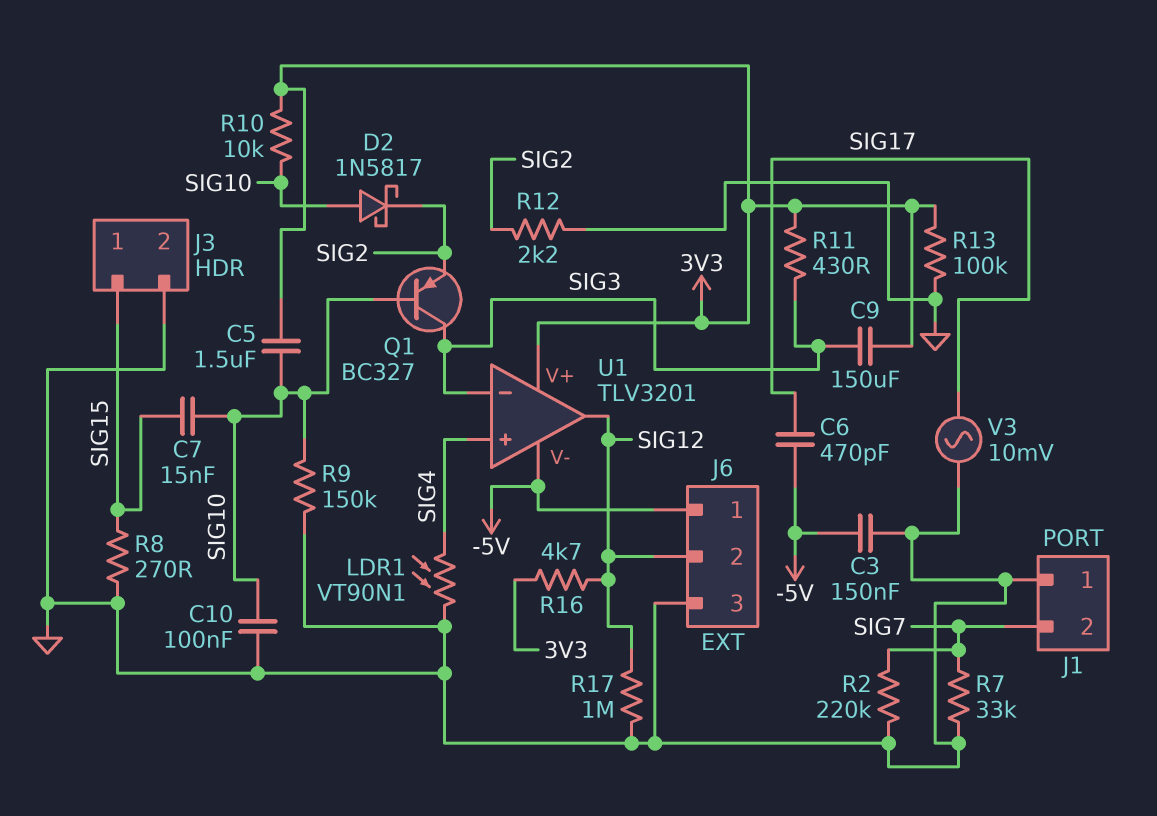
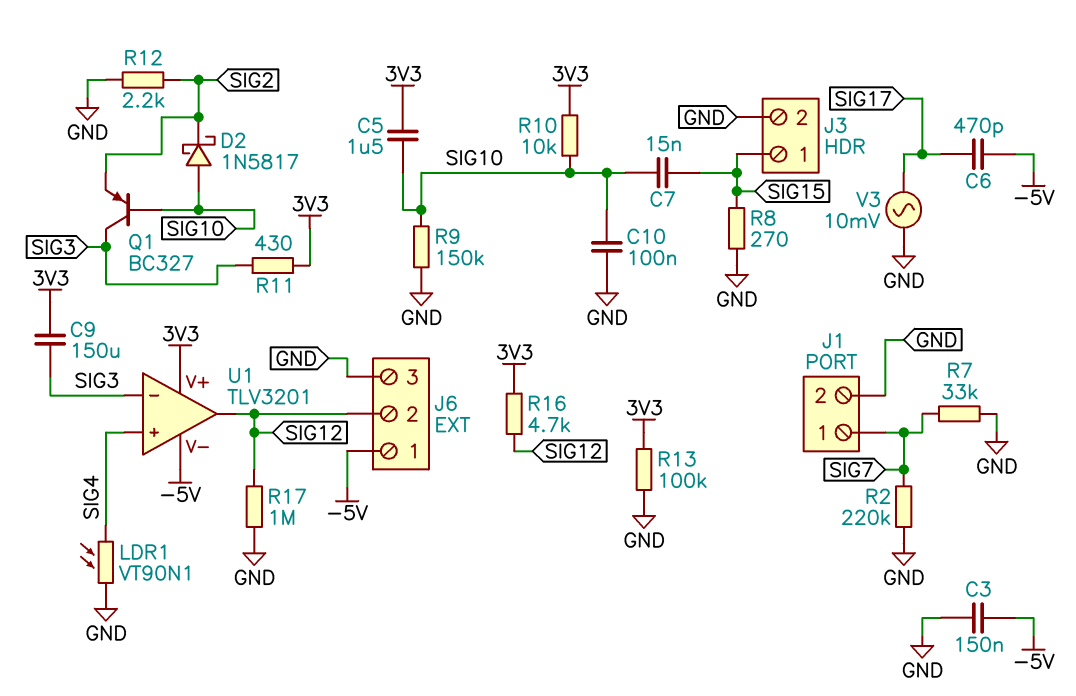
J1 pin 1: GND -> SIG7
J1 pin 2: SIG7 -> GND

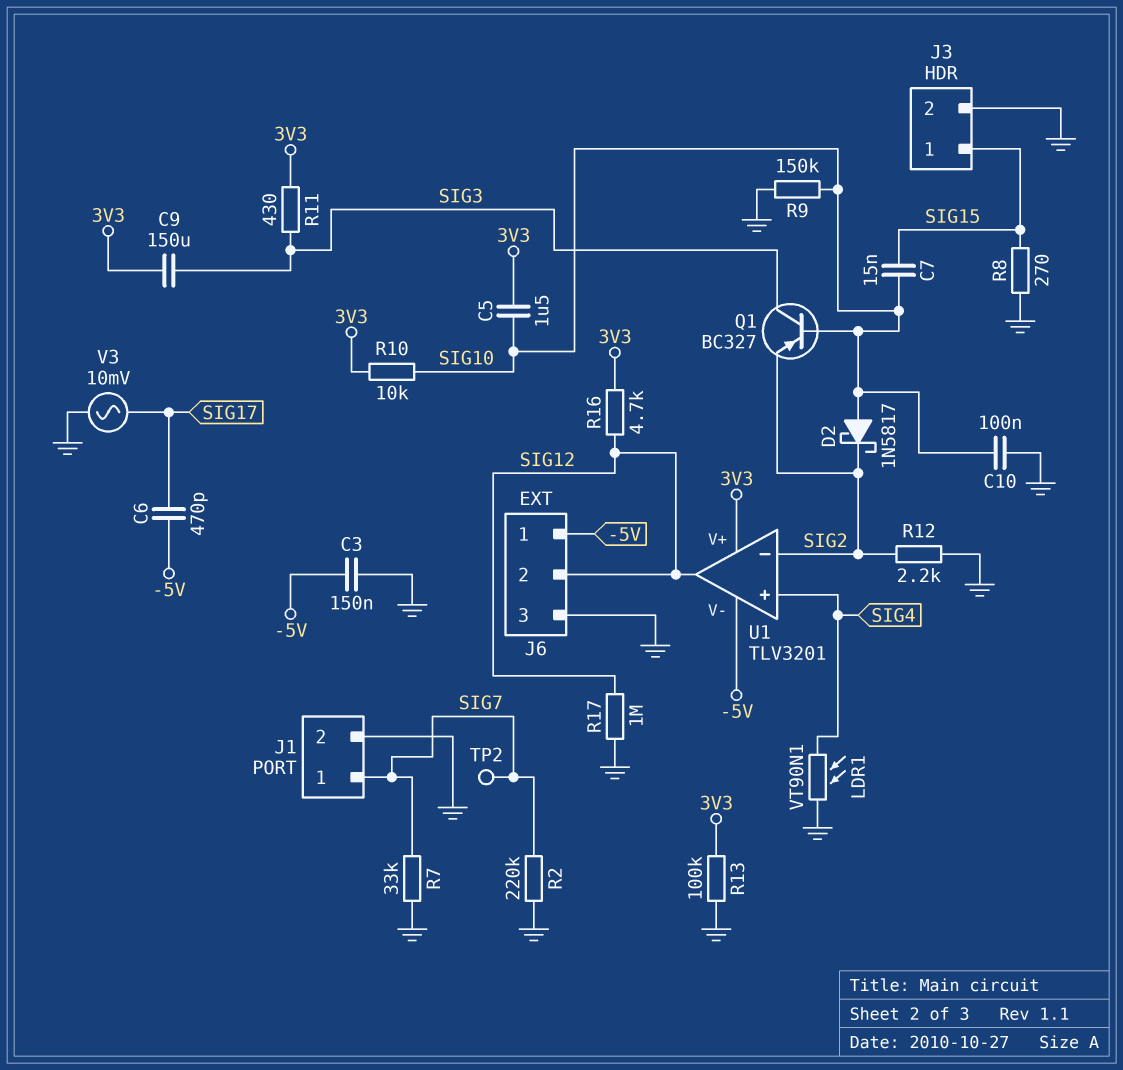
TP2: none -> test point (SIG7)
U1 pin in-: SIG3 -> SIG2

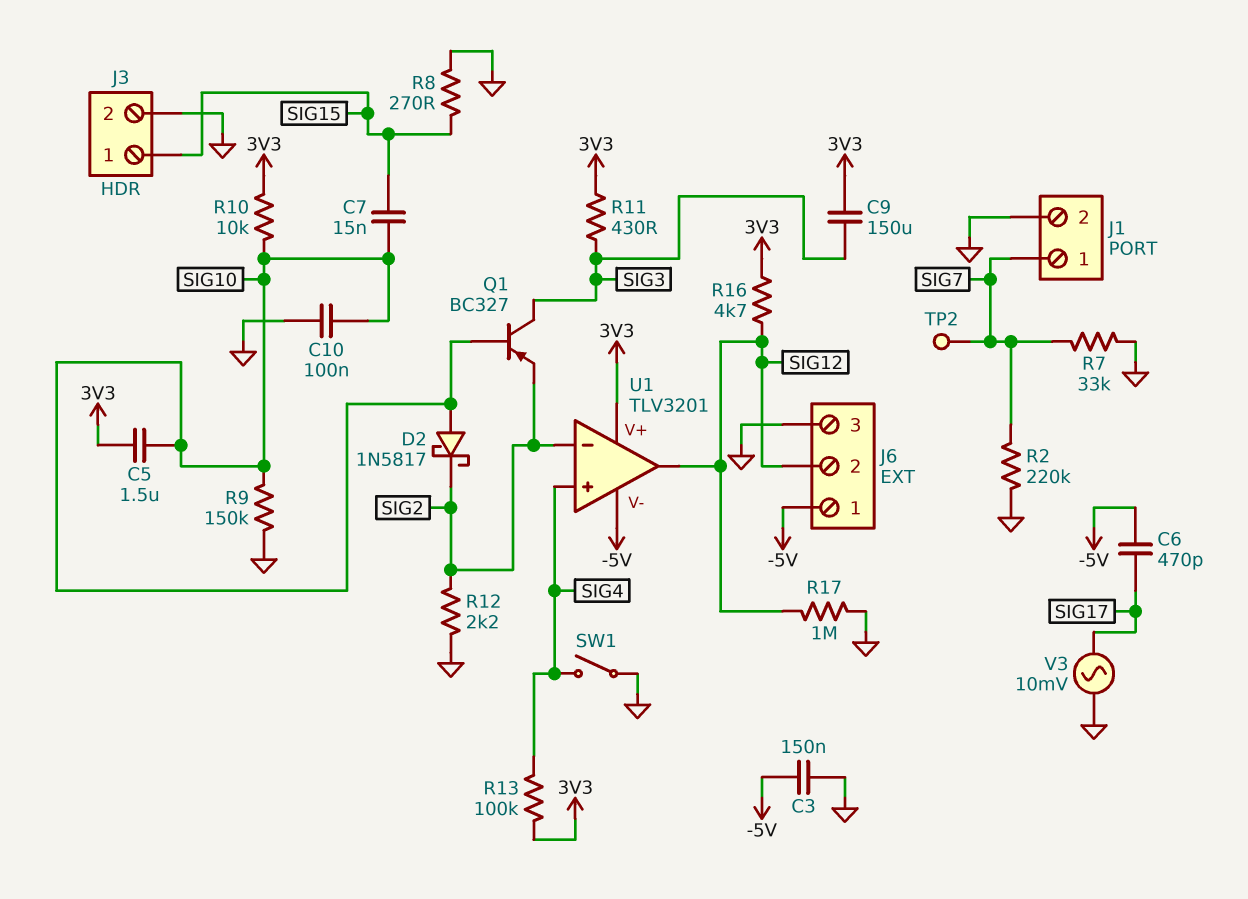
LDR1: VT90N1 (GND, SIG4) -> none
R13: 100k (3V3, GND) -> 100k (3V3, SIG4)
SW1: none -> switch (GND, SIG4)

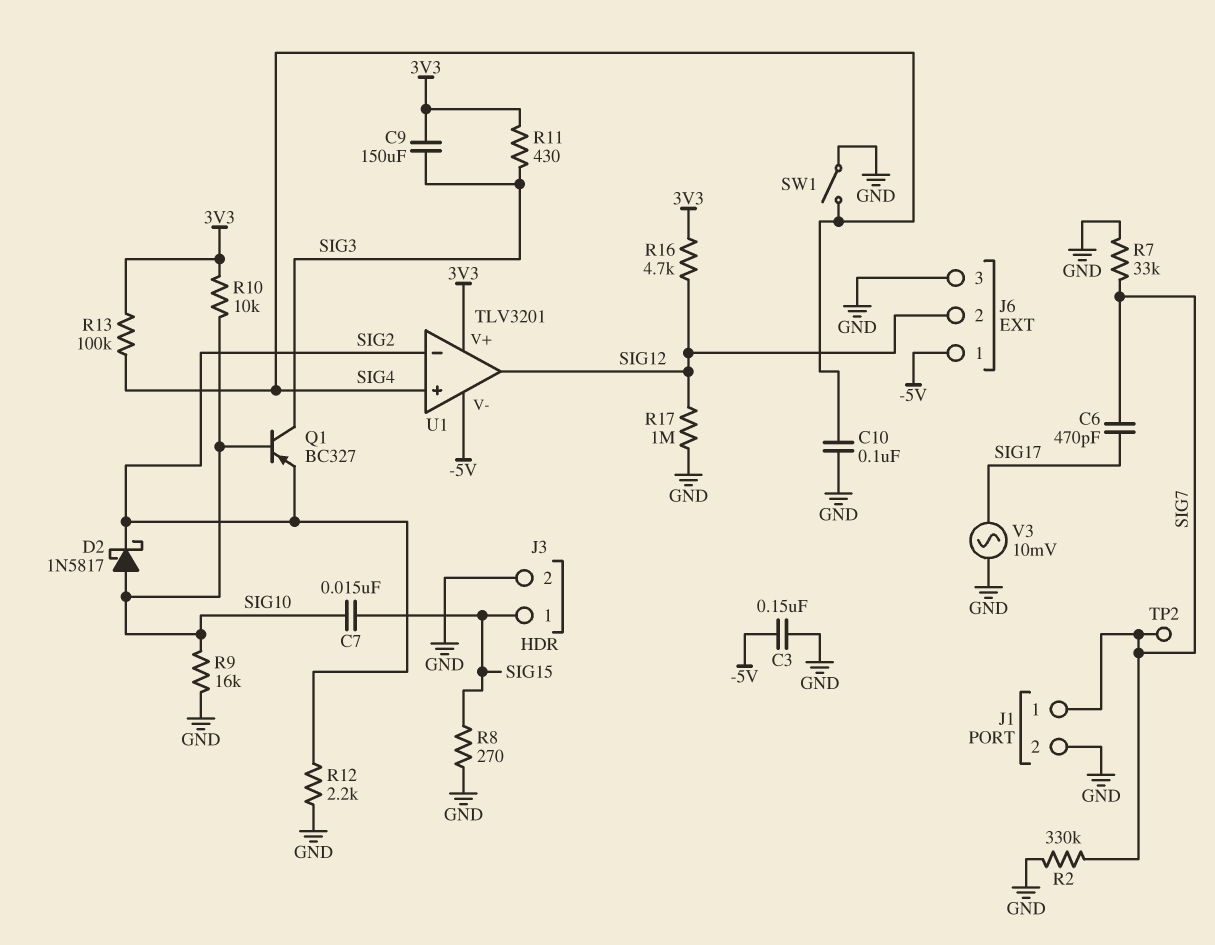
C5: 1.5uF (3V3, SIG10) -> none
C6: 470pF (-5V, SIG17) -> 470pF (SIG7, SIG17)
C10: 100nF (GND, SIG10) -> 100nF (GND, SIG4)
R2: 220k (GND, SIG7) -> 330k (GND, SIG7)
R9: 150k (GND, SIG10) -> 16k (GND, SIG10)

